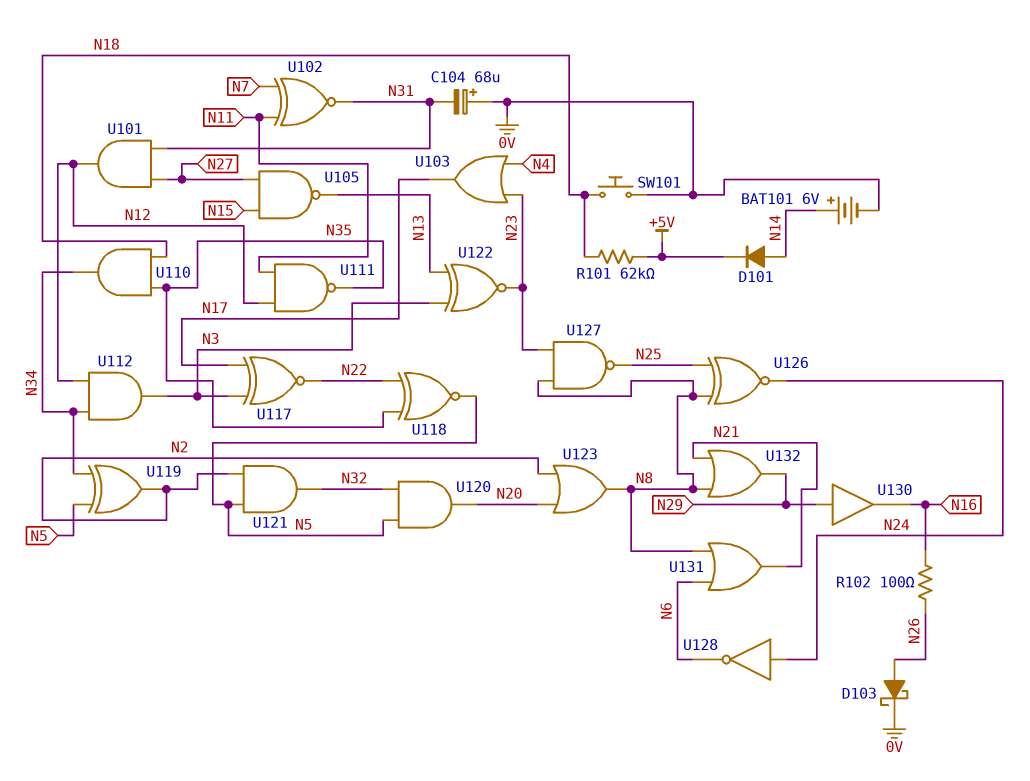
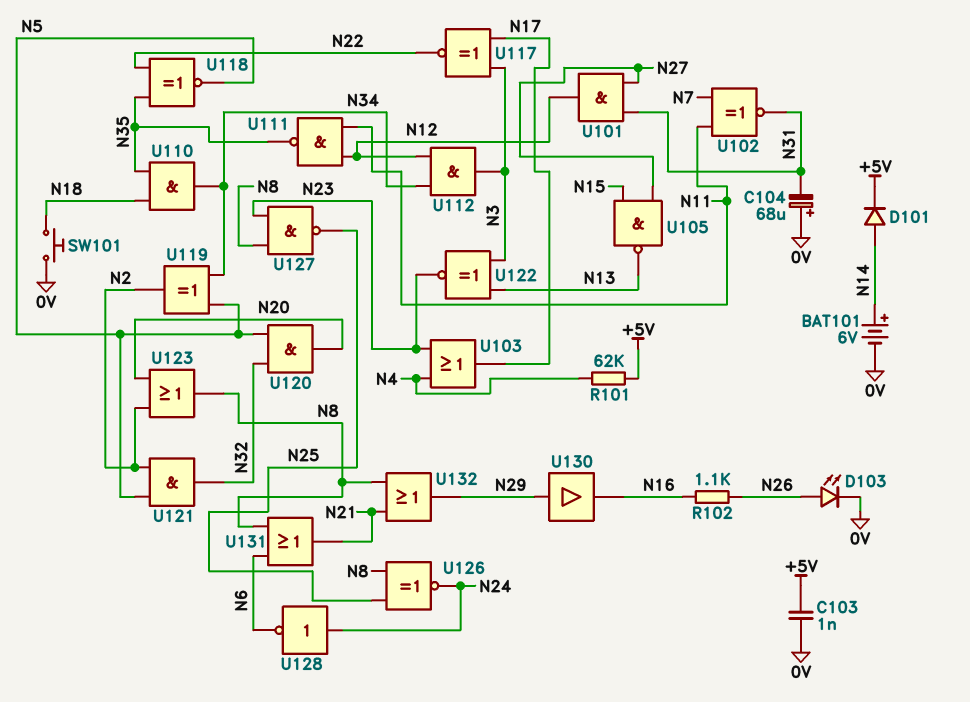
C103: none -> 1nF (+5V, 0V)
D103: schottky (A N26, K 0V) -> LED (A N26, K 0V)
R101: 62k (+5V, N18) -> 62k (+5V, N4)
R102: 100 (N16, N26) -> 1.1k (N16, N26)

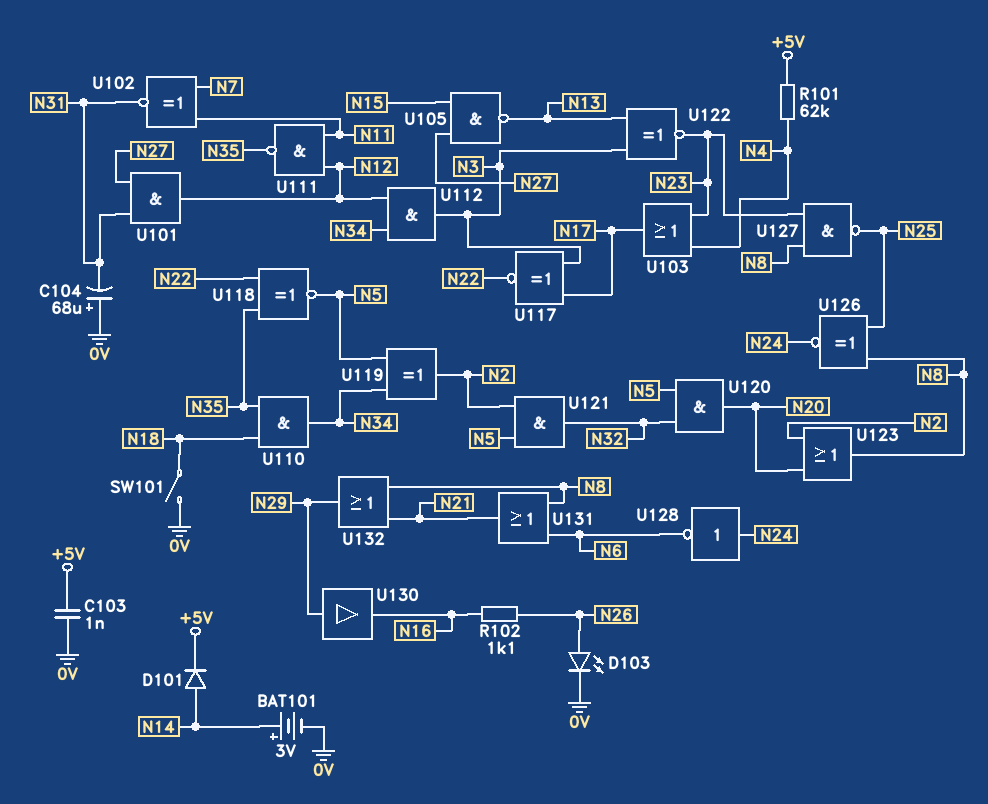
BAT101: 6V (plus N14, minus 0V) -> 3V (plus N14, minus 0V)
SW101: button (0V, N18) -> switch (0V, N18)

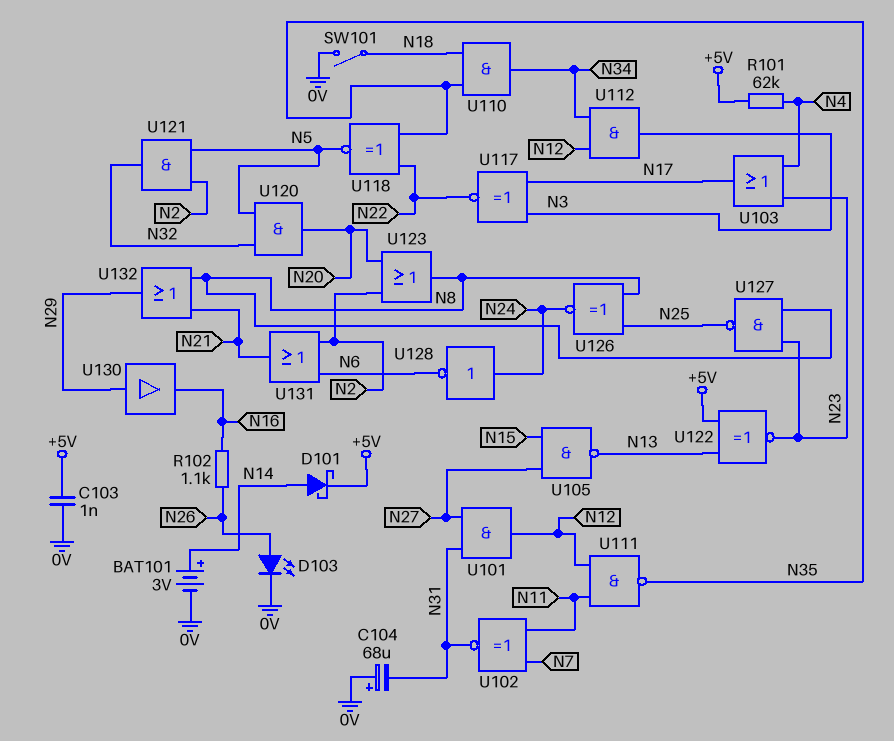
D101: diode (A N14, K +5V) -> schottky (A N14, K +5V)
U119: XOR (in N5, in N34, out N2) -> none
U122: XNOR (in N3, in N13, out N23) -> XNOR (in +5V, in N13, out N23)
U131: OR (in N6, in N8, out N21) -> OR (in N2, in N6, out N21)

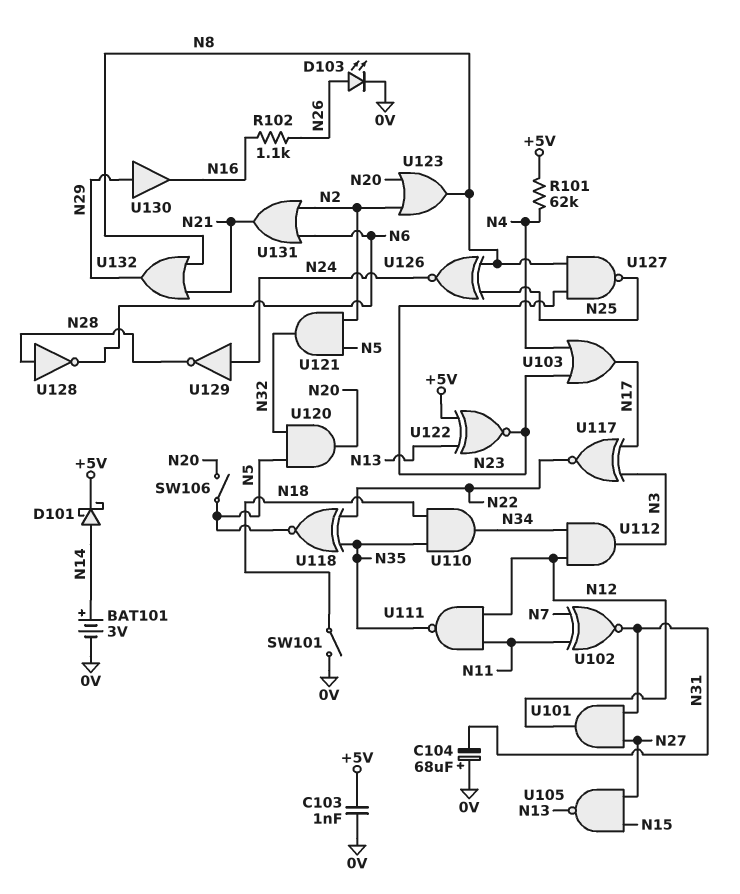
SW106: none -> switch (N5, N20)
U128: NOT (in N24, out N6) -> NOT (in N28, out N6)
U129: none -> NOT (in N24, out N28)

